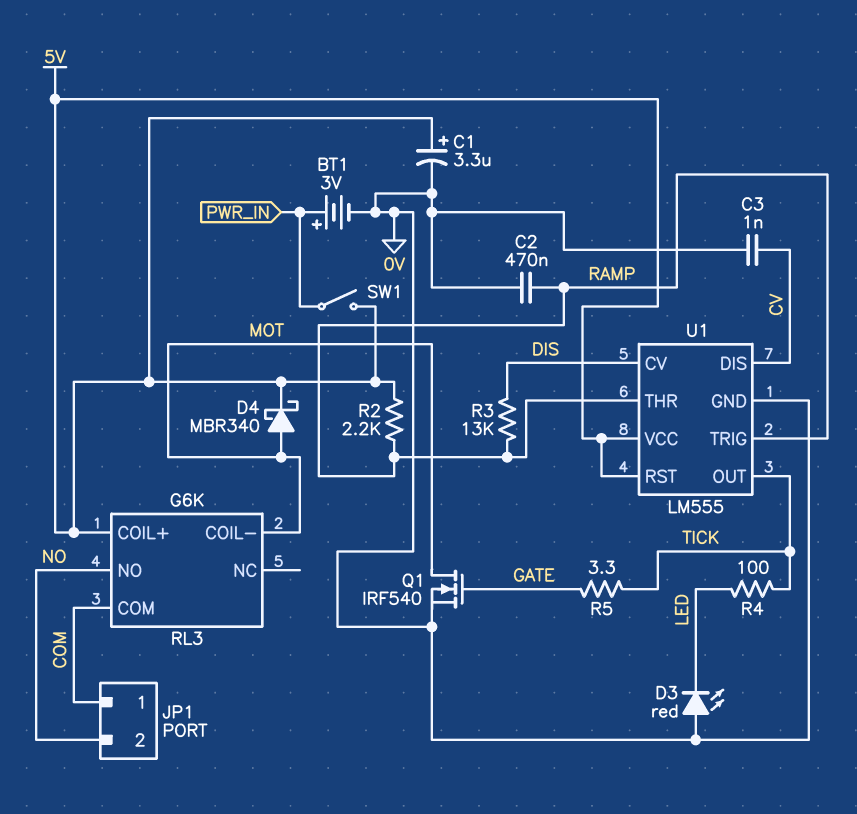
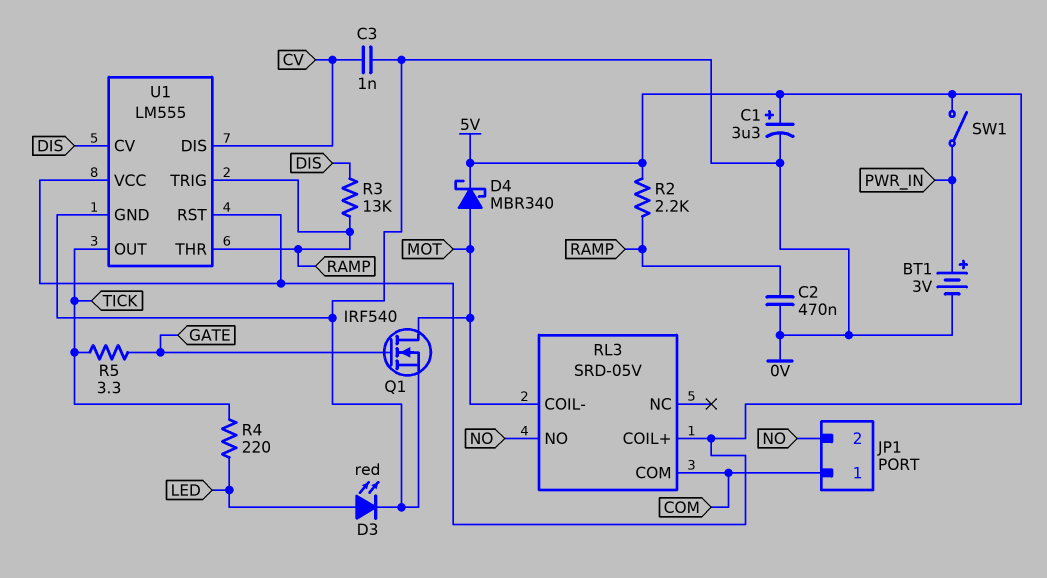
D3: LED red (A 0V, K LED) -> LED red (A LED, K 0V)
R4: 100 (LED, TICK) -> 220 (LED, TICK)
RL3: G6K -> SRD-05V

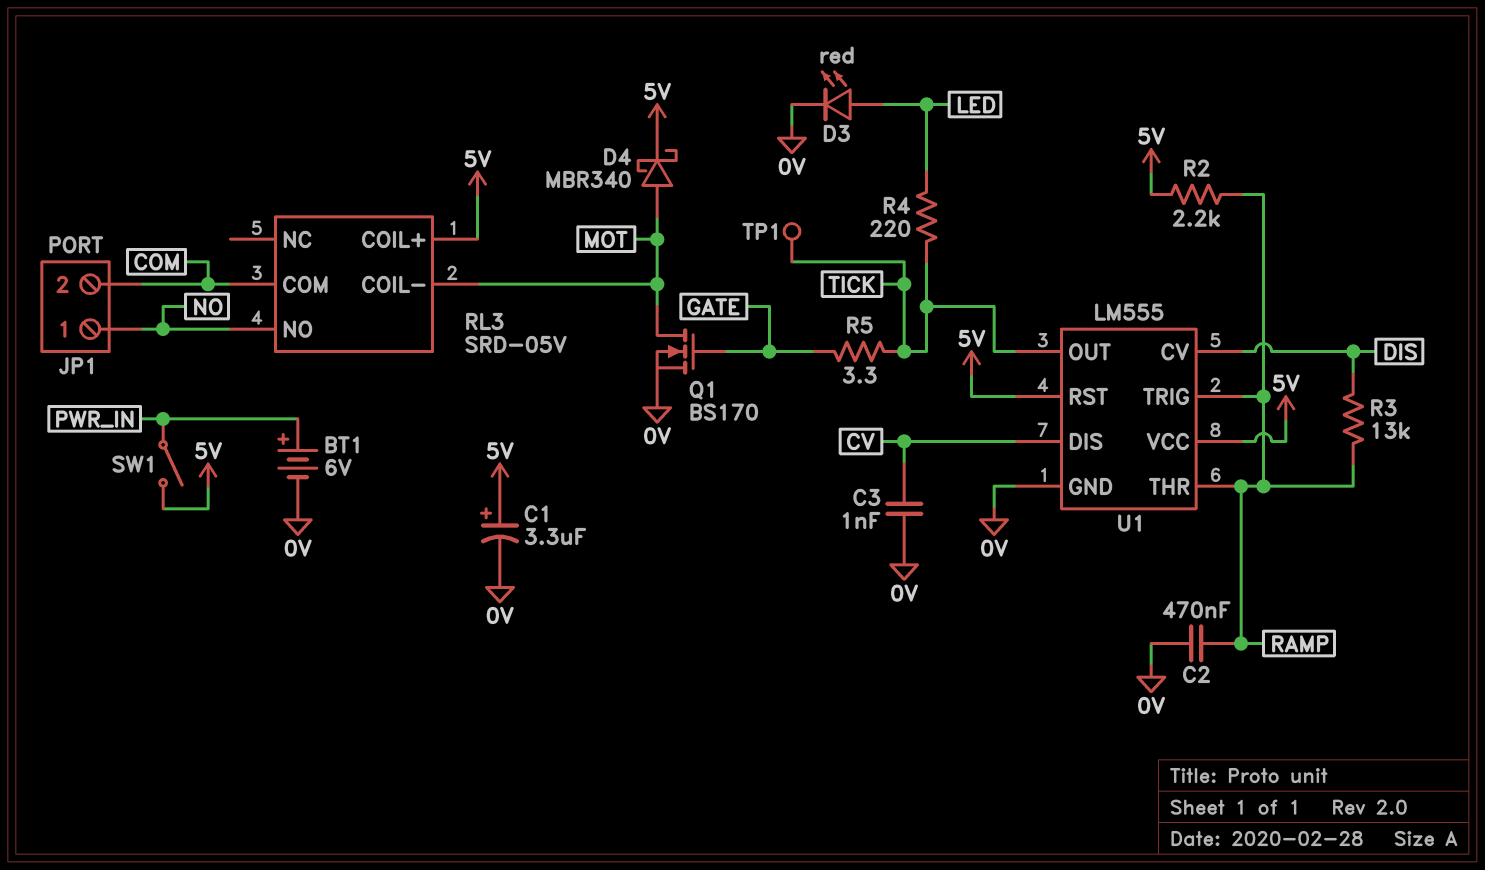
BT1: 3V (plus PWR_IN, minus 0V) -> 6V (plus PWR_IN, minus 0V)
JP1 pin 1: COM -> NO
JP1 pin 2: NO -> COM
Q1: NMOS IRF540 (G GATE, D MOT, S 0V) -> NMOS BS170 (G GATE, D MOT, S 0V)
TP1: none -> test point (TICK)

